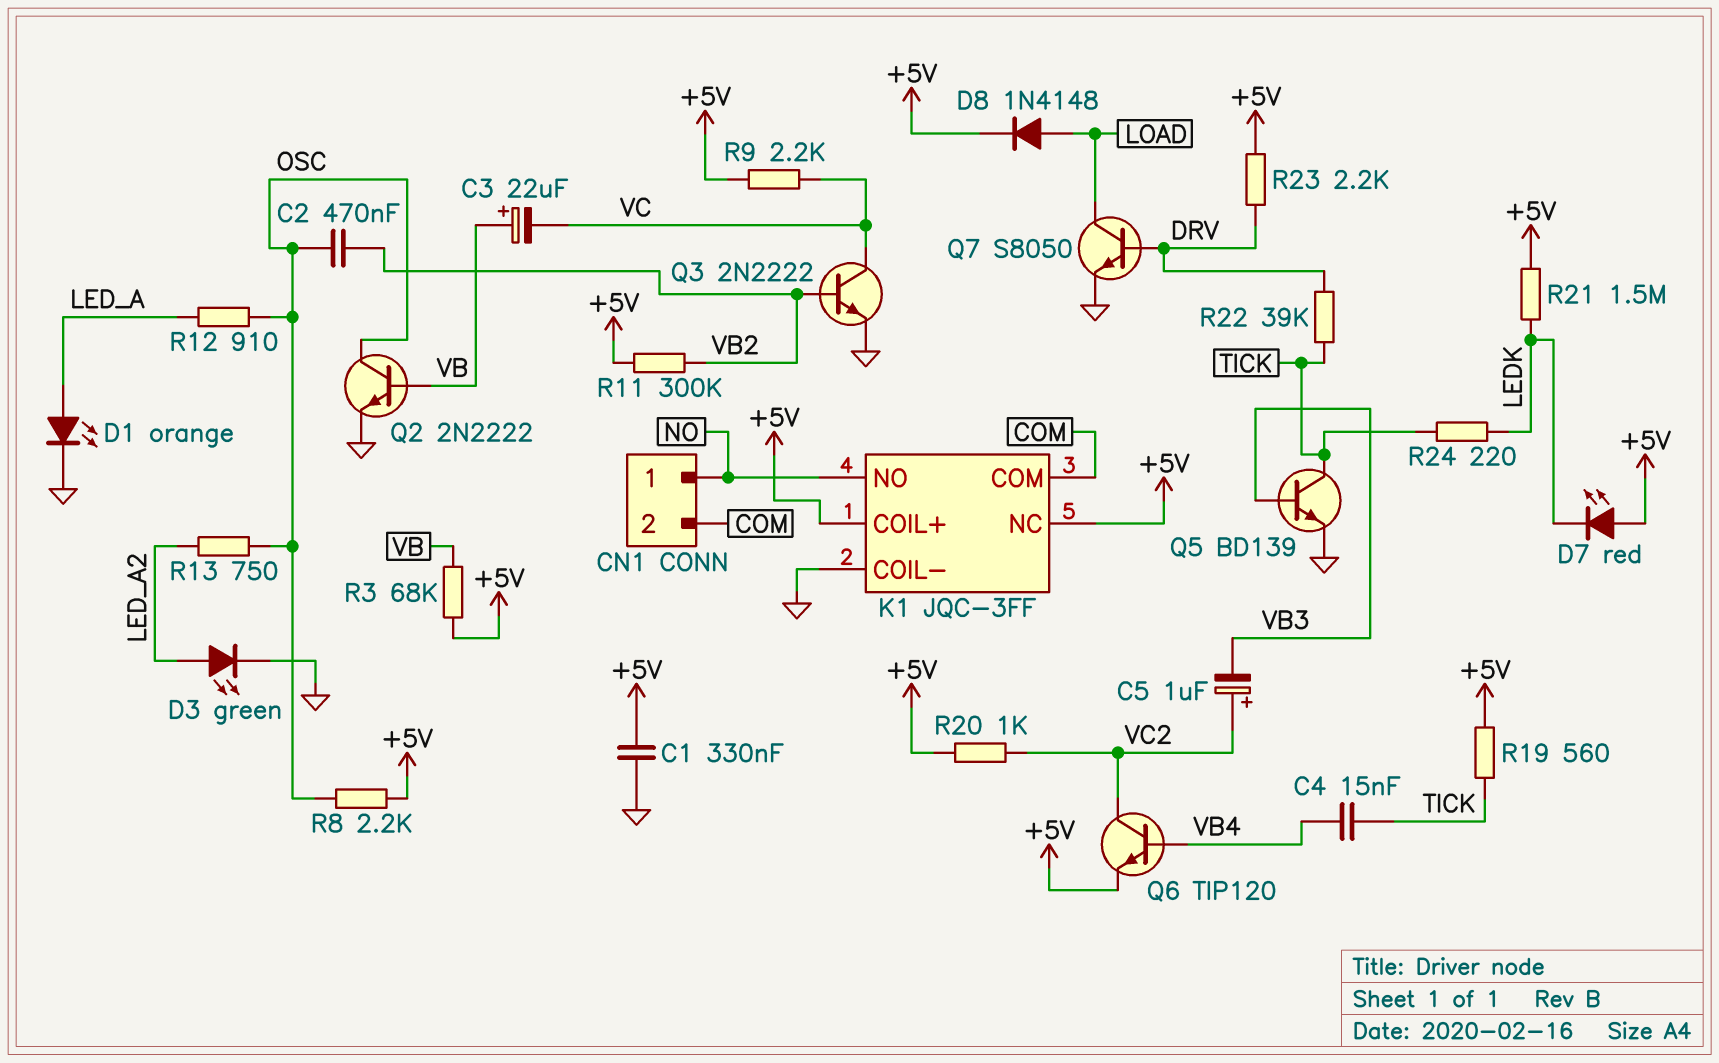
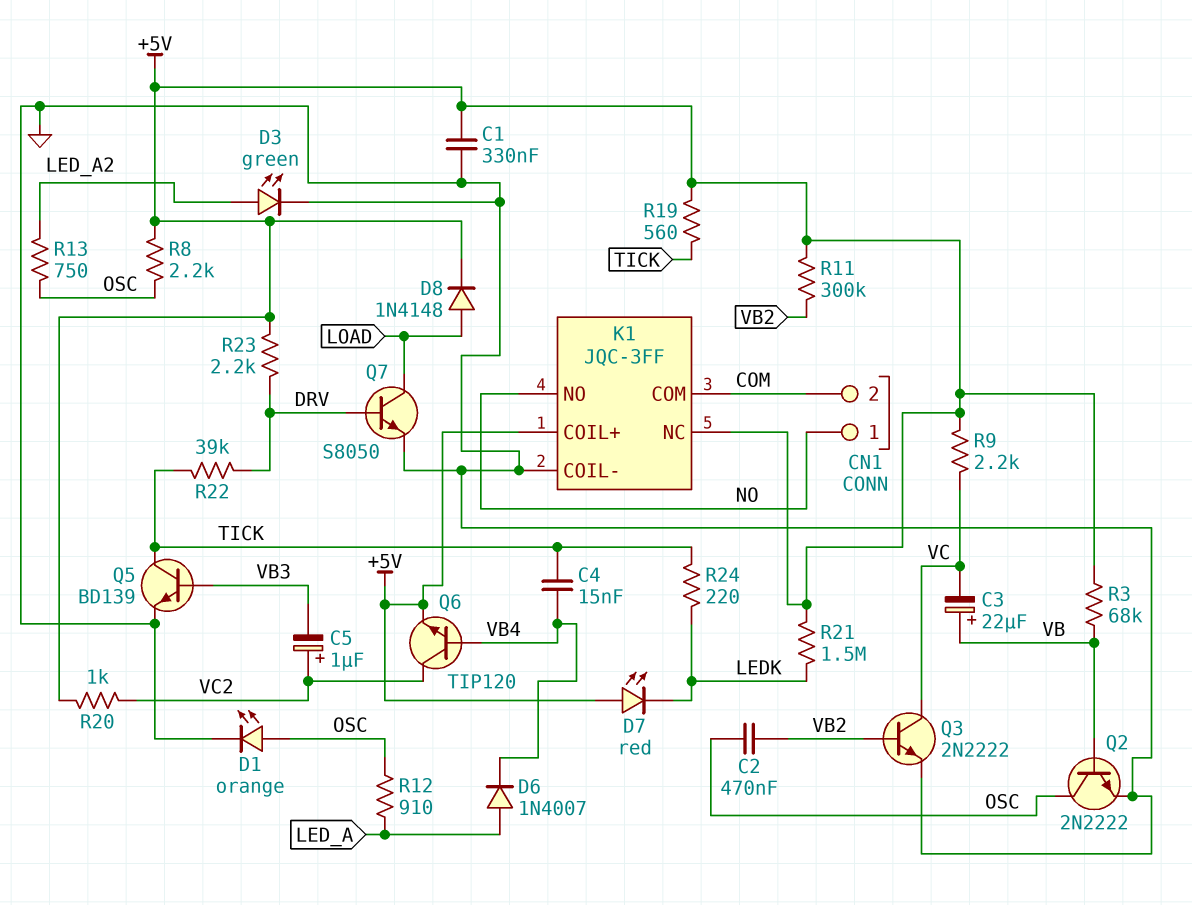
D1: LED orange (A LED_A, K GND) -> LED orange (A OSC, K GND)
D6: none -> diode 1N4007 (A LED_A, K VB4)

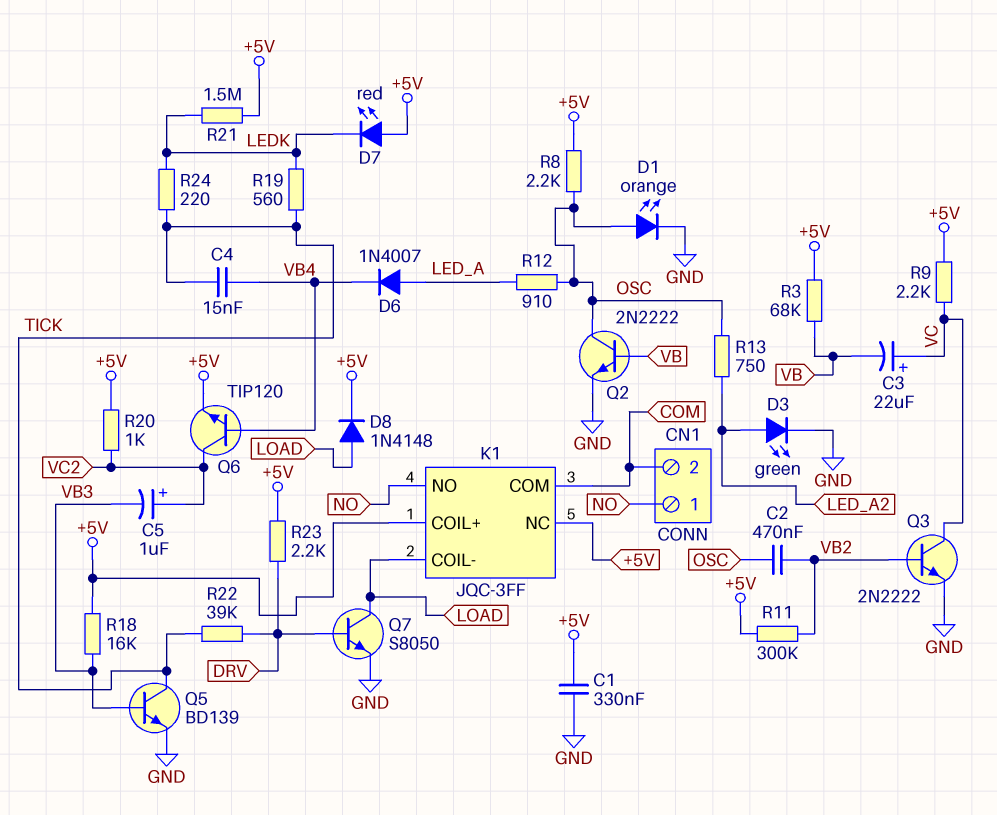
C3: 22uF (plus VB, minus VC) -> 22uF (plus VC, minus VB)
K1 pin COIL-: GND -> LOAD
R18: none -> 16k (+5V, VB3)
R19: 560 (+5V, TICK) -> 560 (LEDK, TICK)

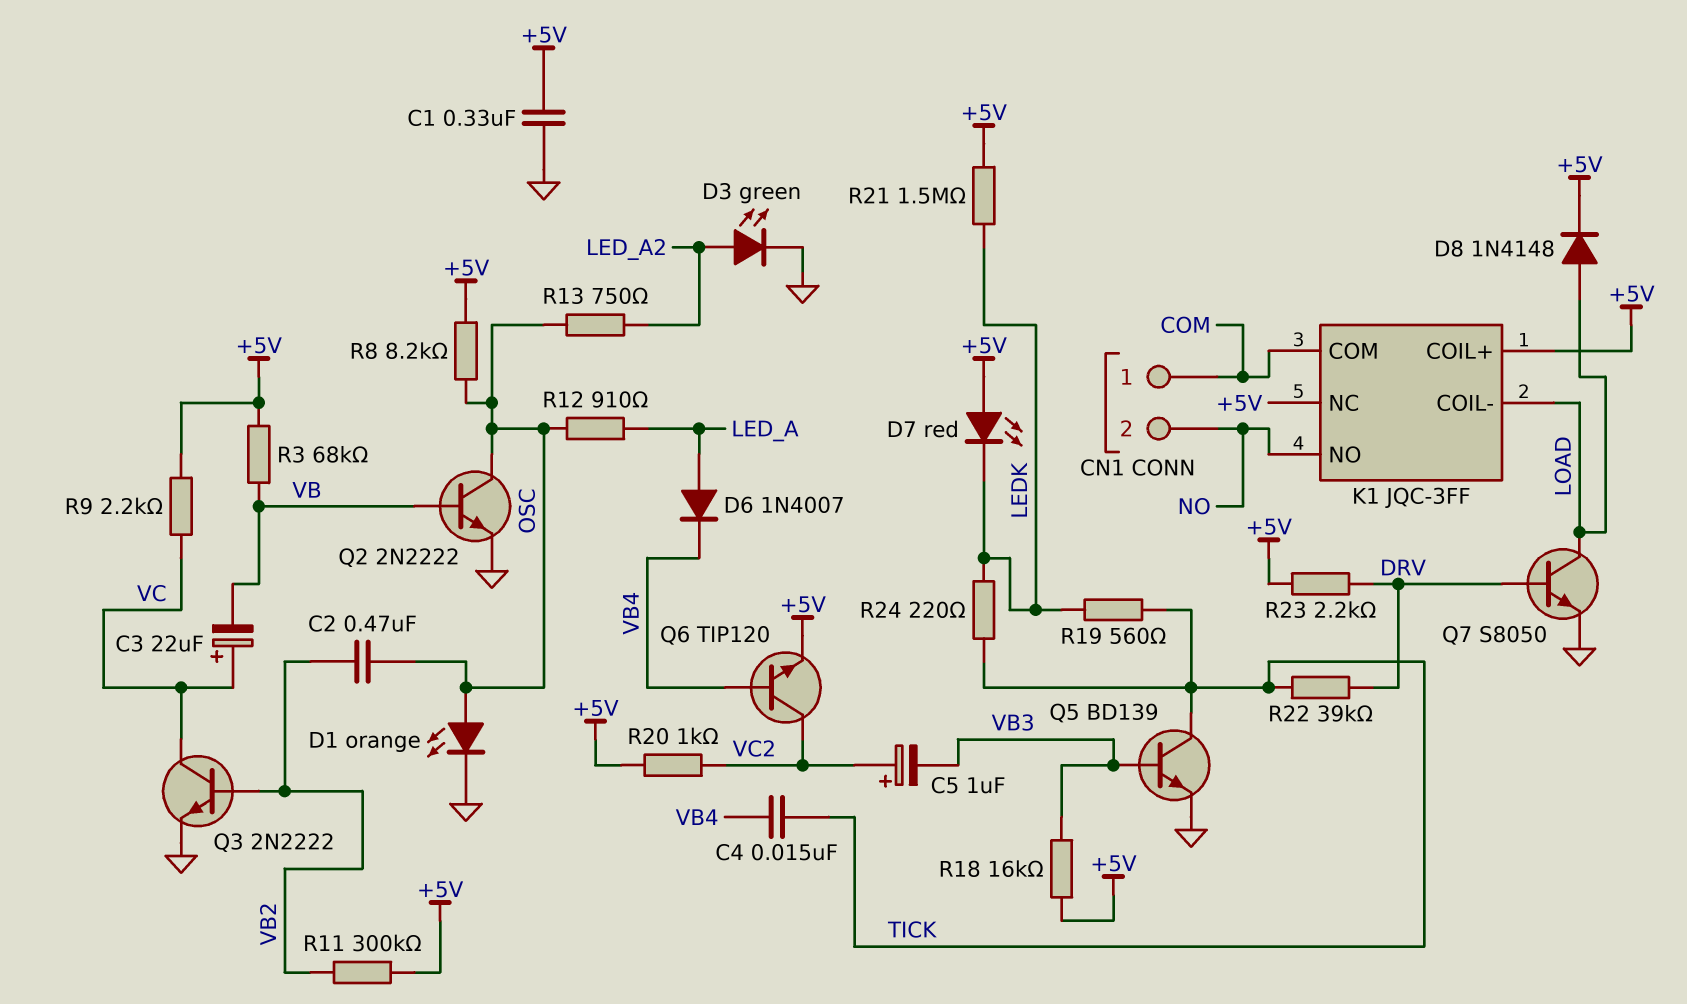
CN1 pin 1: NO -> COM
CN1 pin 2: COM -> NO
R8: 2.2k (+5V, OSC) -> 8.2k (+5V, OSC)

